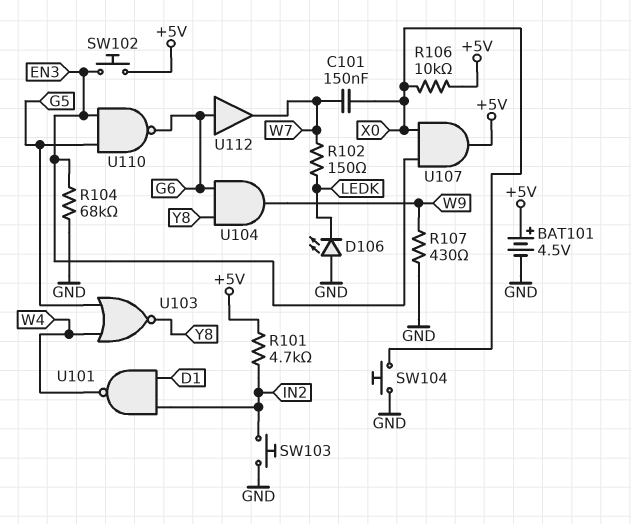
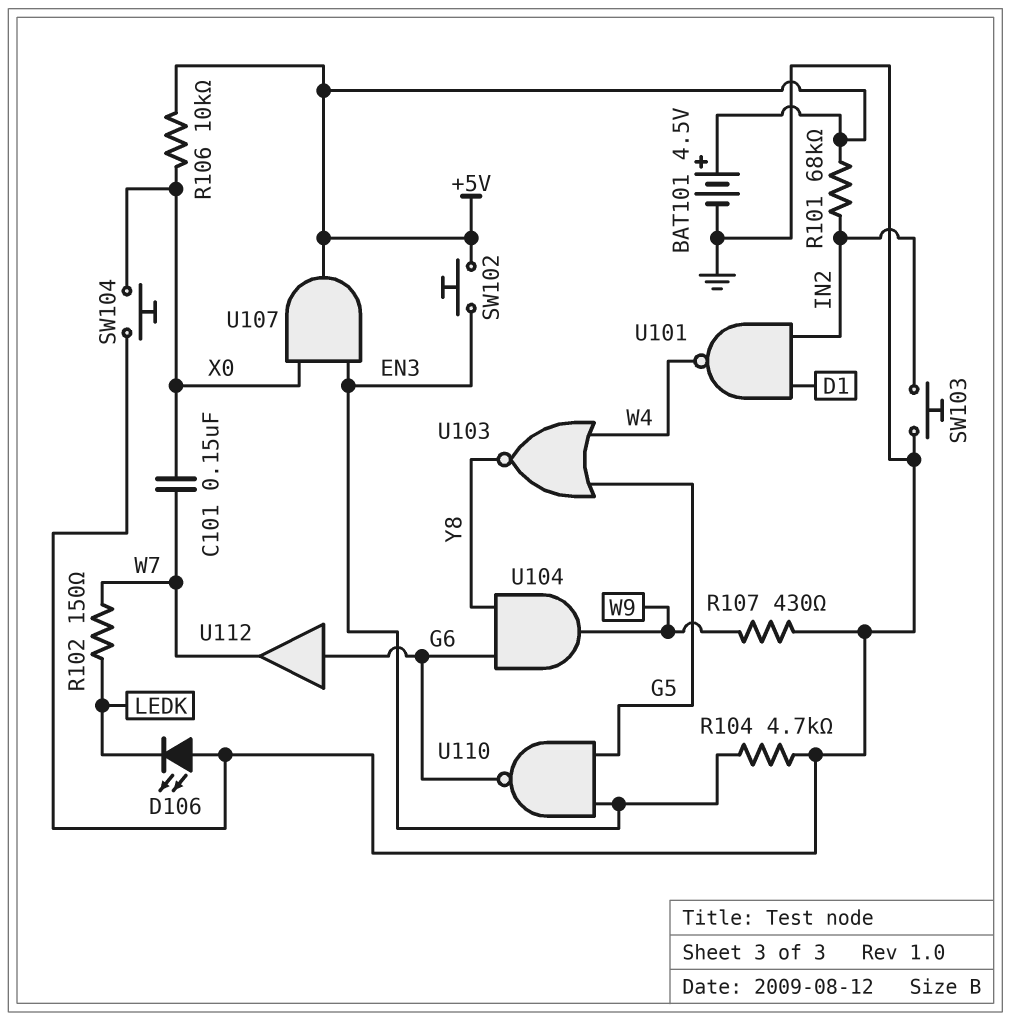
R101: 4.7k (+5V, IN2) -> 68k (+5V, IN2)
R104: 68k (EN3, GND) -> 4.7k (EN3, GND)

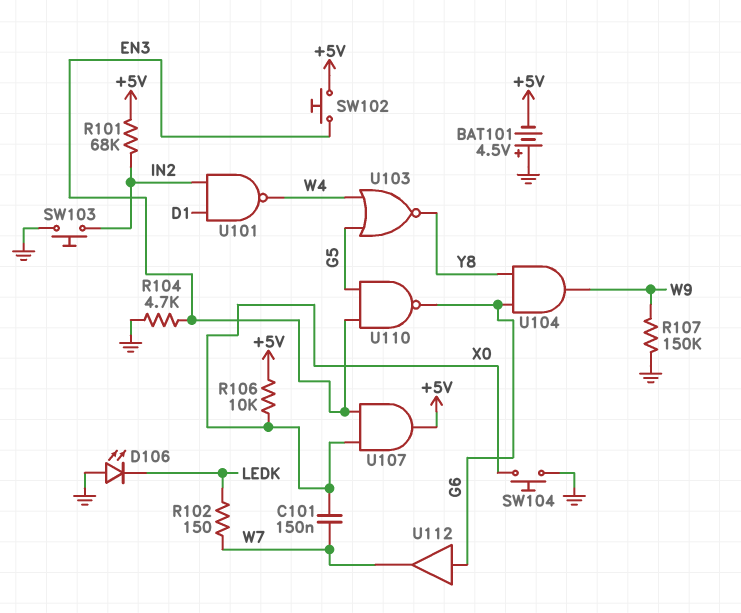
BAT101: 4.5V (plus +5V, minus GND) -> 4.5V (plus GND, minus +5V)
R107: 430 (GND, W9) -> 150k (GND, W9)

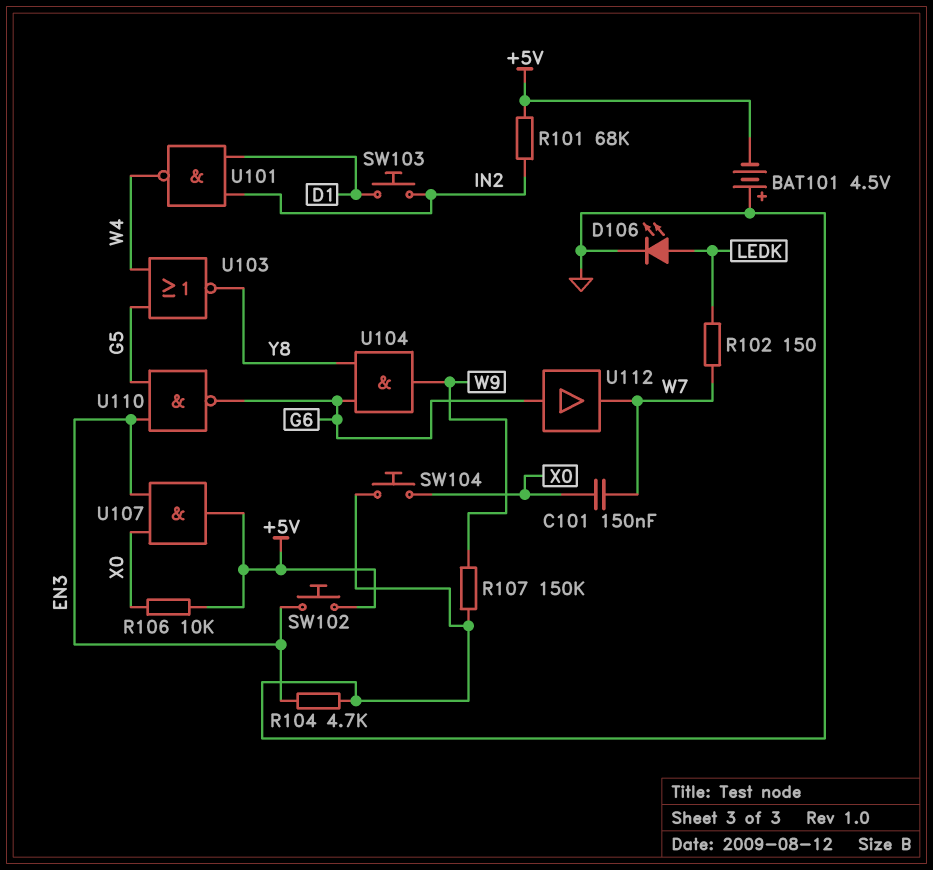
D106: LED (A GND, K LEDK) -> LED (A LEDK, K GND)
SW103: button (GND, IN2) -> button (D1, IN2)

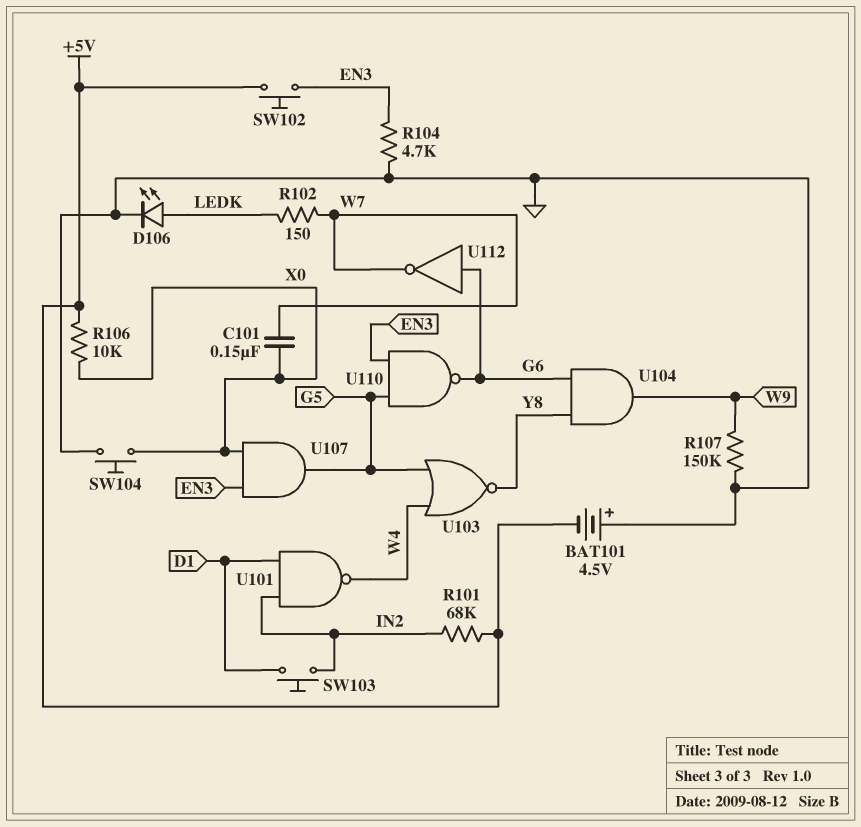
U107: AND (in EN3, in X0, out +5V) -> AND (in EN3, in X0, out G5)
U112: buffer (in G6, out W7) -> NOT (in G6, out W7)

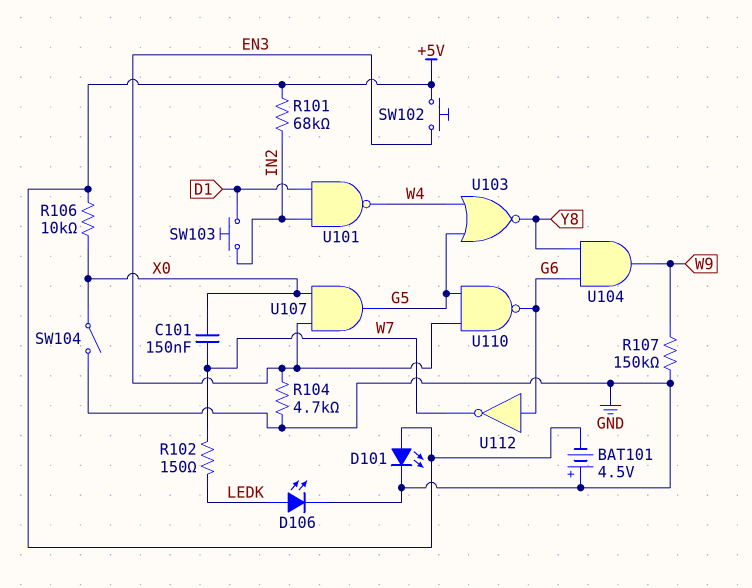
D101: none -> LED (A +5V, K GND)
SW104: button (GND, X0) -> switch (GND, X0)

